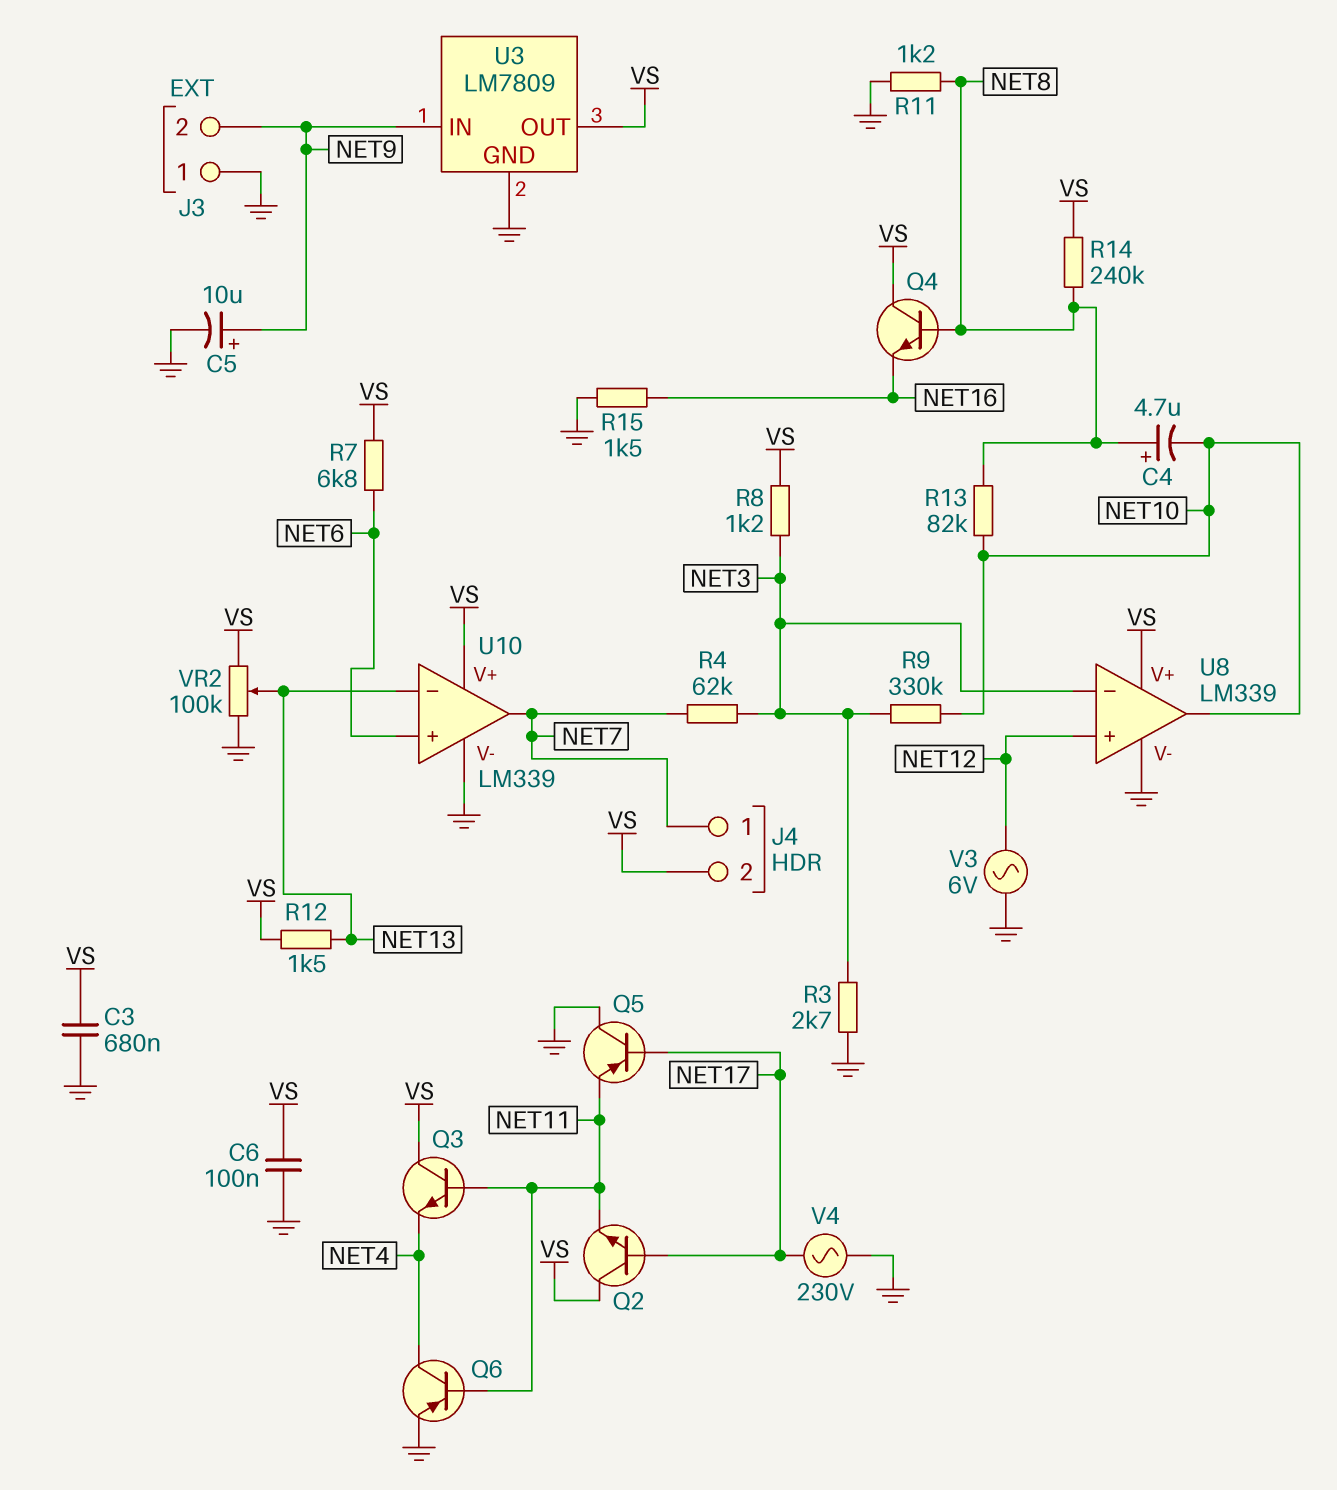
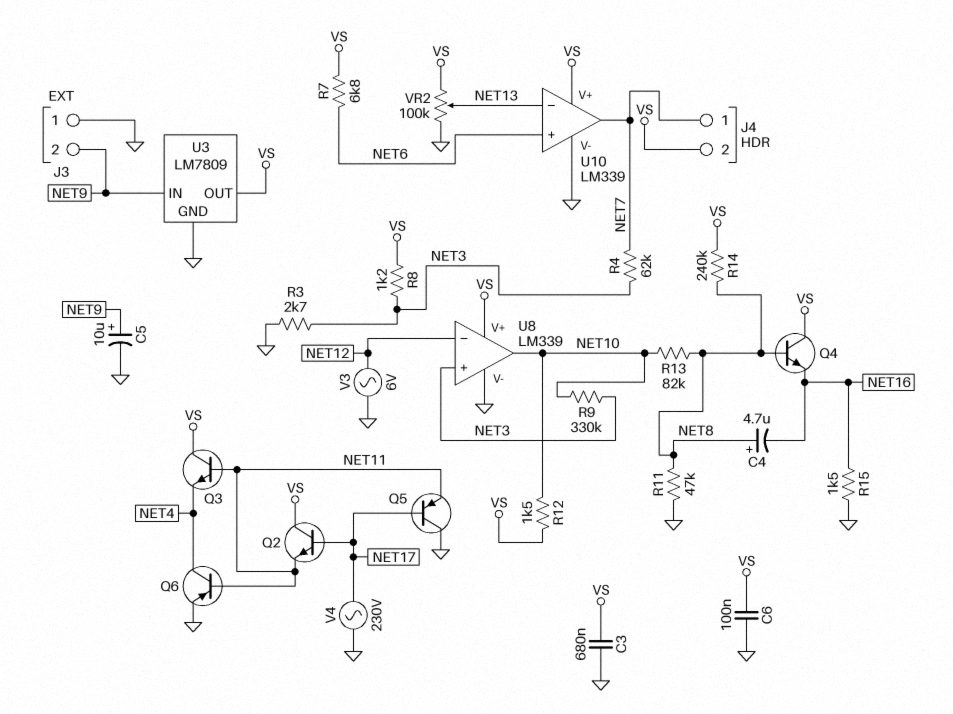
C4: 4.7uF (plus NET8, minus NET10) -> 4.7uF (plus NET8, minus NET16)
R11: 1.2k (GND, NET8) -> 47k (GND, NET8)
R12: 1.5k (NET13, VS) -> 1.5k (NET10, VS)
U8 pin in+: NET12 -> NET3
U8 pin in-: NET3 -> NET12

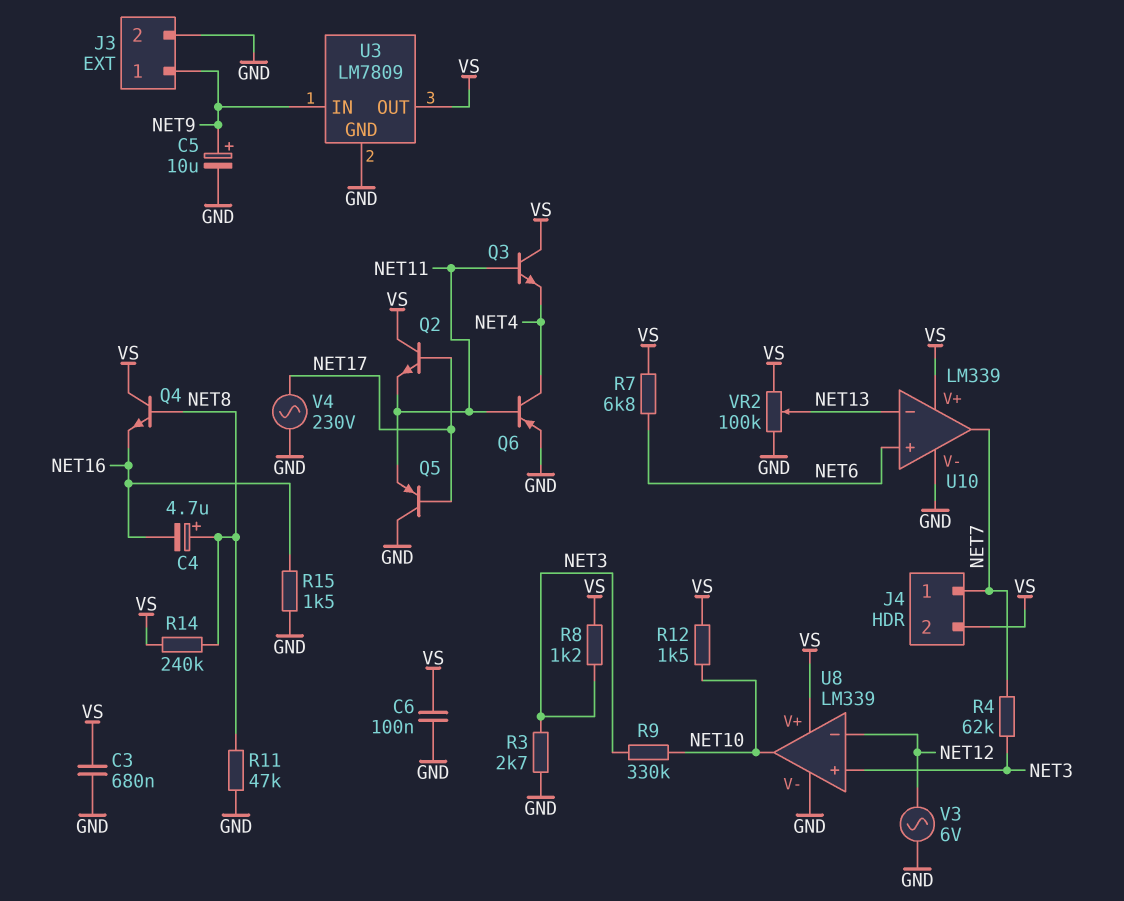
J3 pin 1: GND -> NET9
J3 pin 2: NET9 -> GND
R13: 82k (NET8, NET10) -> none

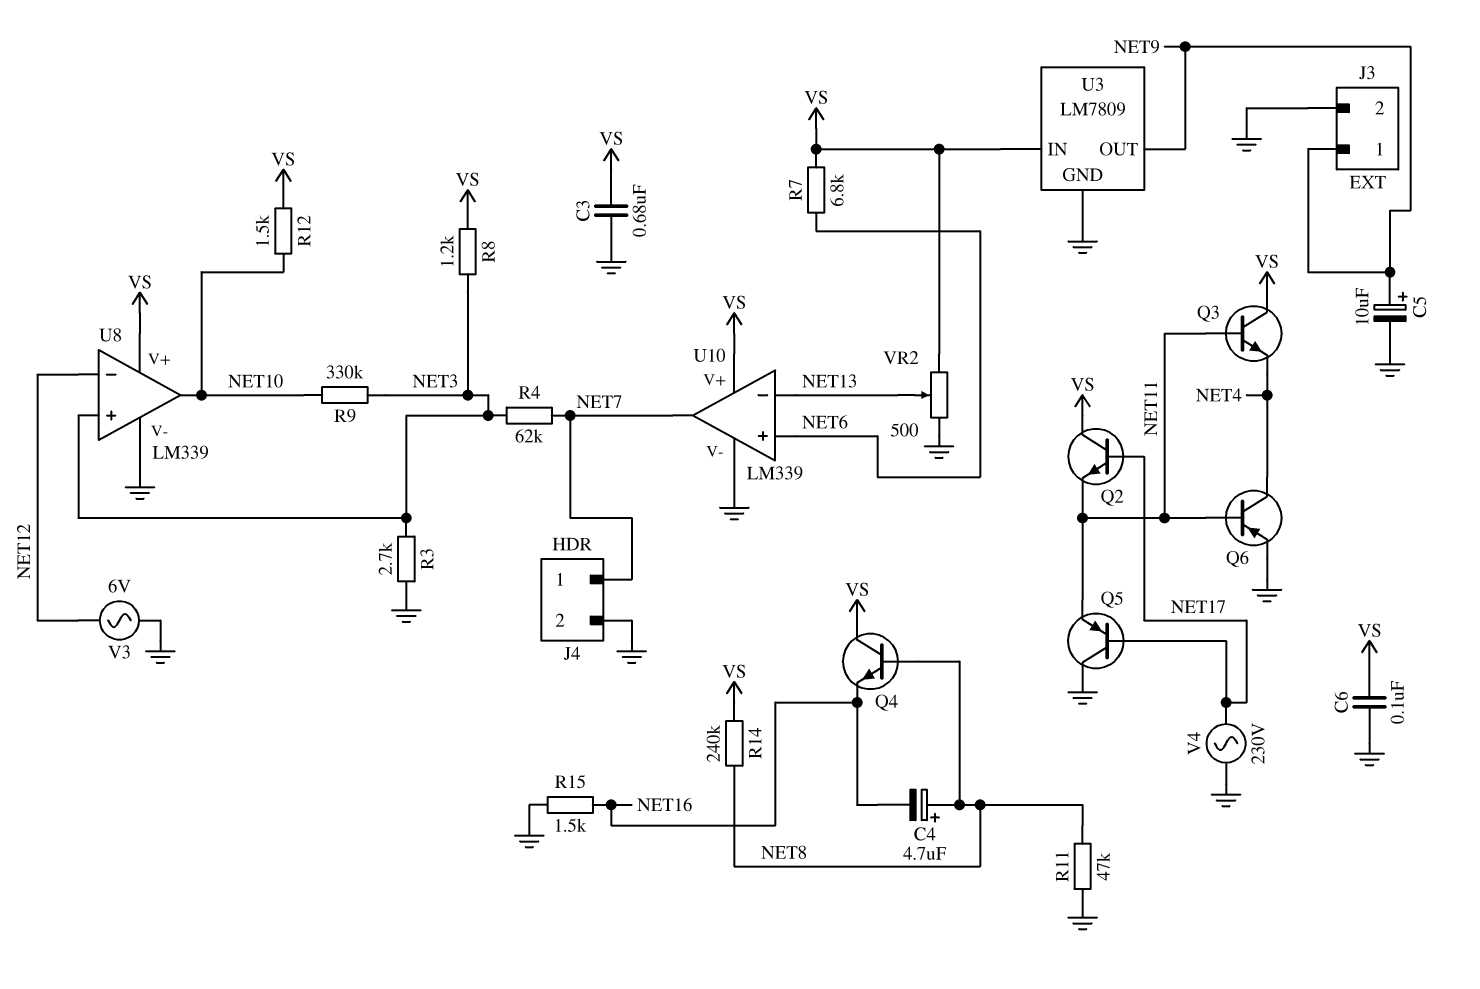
J4 pin 2: VS -> GND
U3 pin IN: NET9 -> VS
U3 pin OUT: VS -> NET9
VR2: 100k (GND, VS, wiper NET13) -> 500 (GND, VS, wiper NET13)

